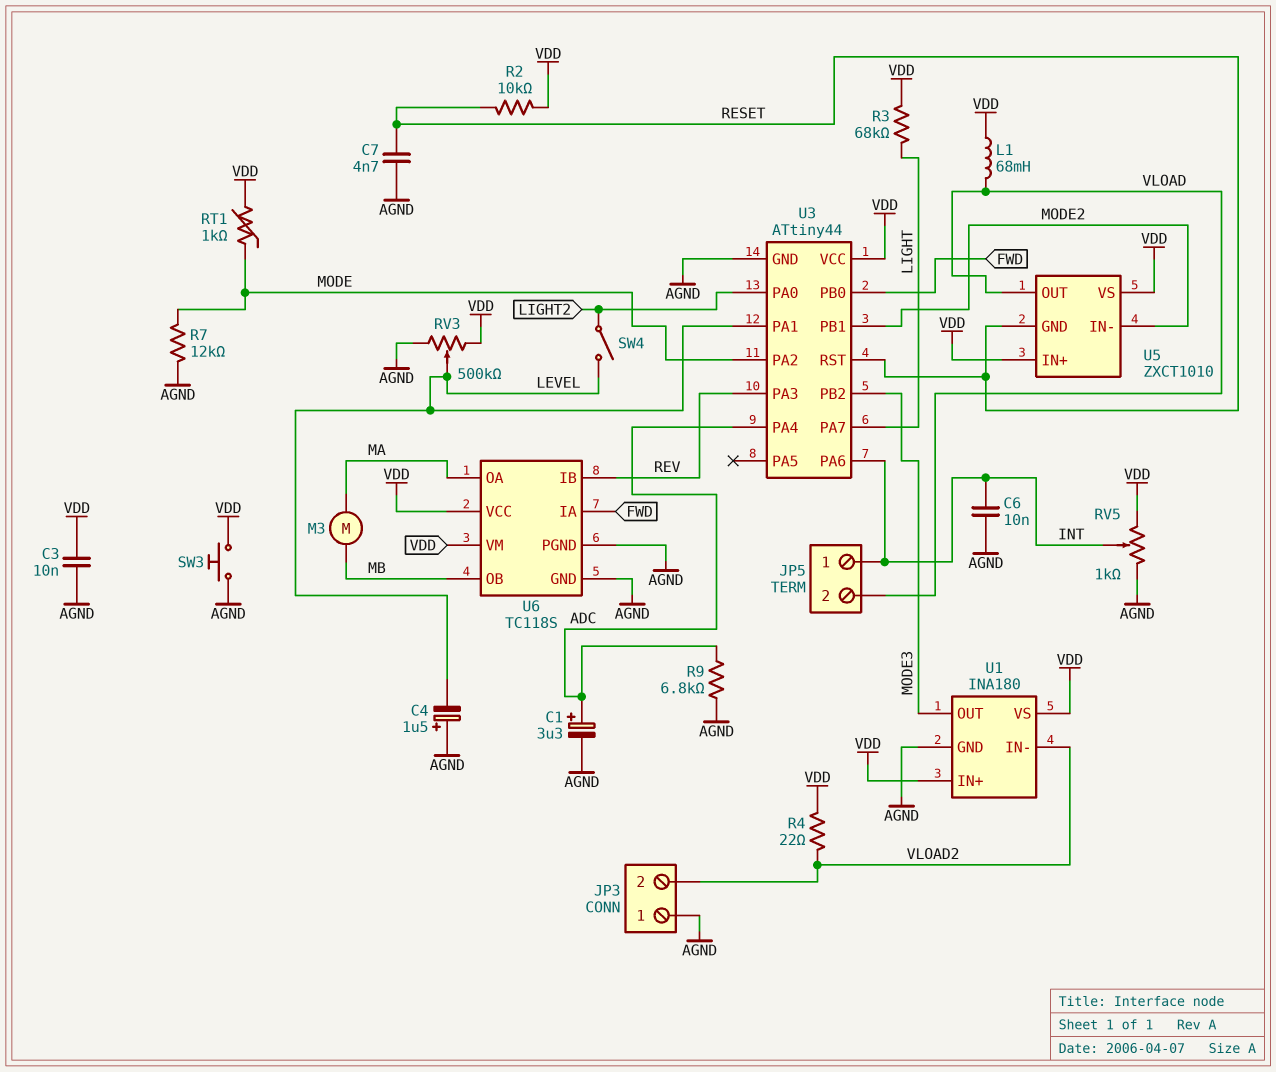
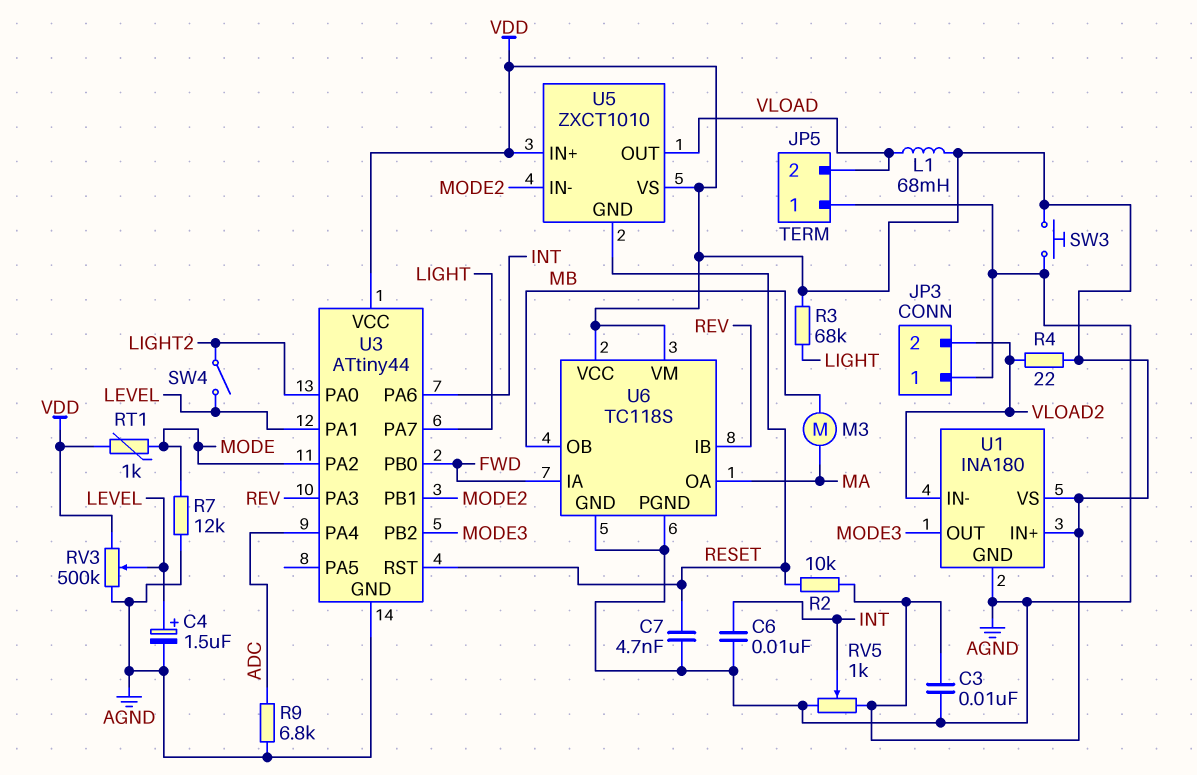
C1: 3.3uF (plus ADC, minus AGND) -> none
C4: 1.5uF (plus AGND, minus LEVEL) -> 1.5uF (plus LEVEL, minus AGND)
JP5 pin 1: INT -> AGND

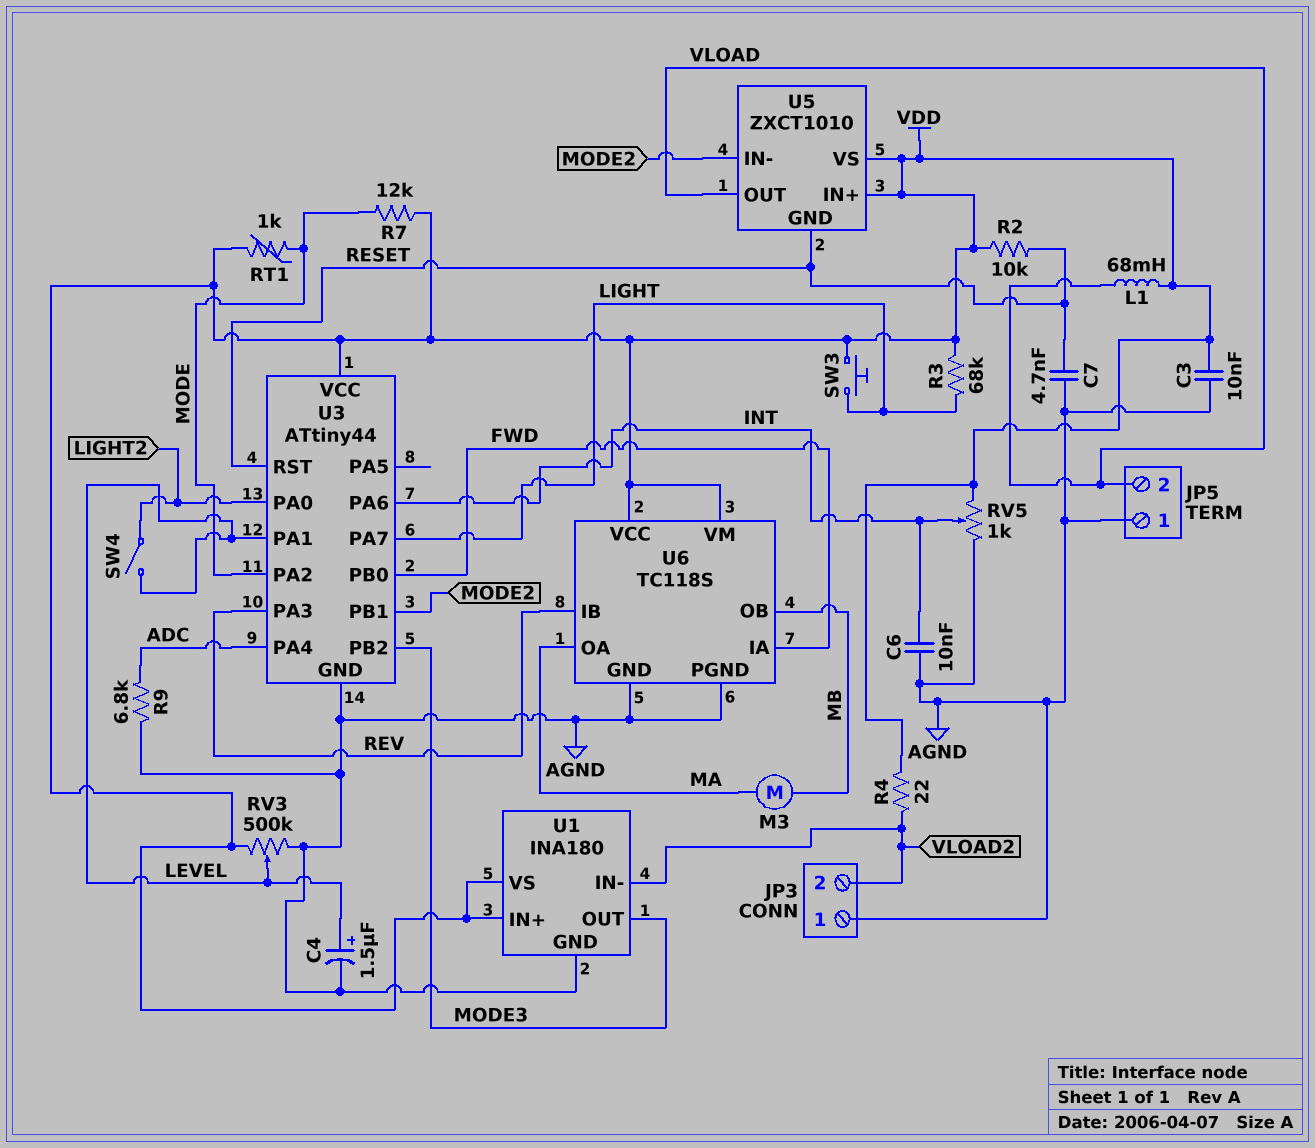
R7: 12k (AGND, MODE) -> 12k (MODE, VDD)
SW3: button (AGND, VDD) -> button (LIGHT, VDD)

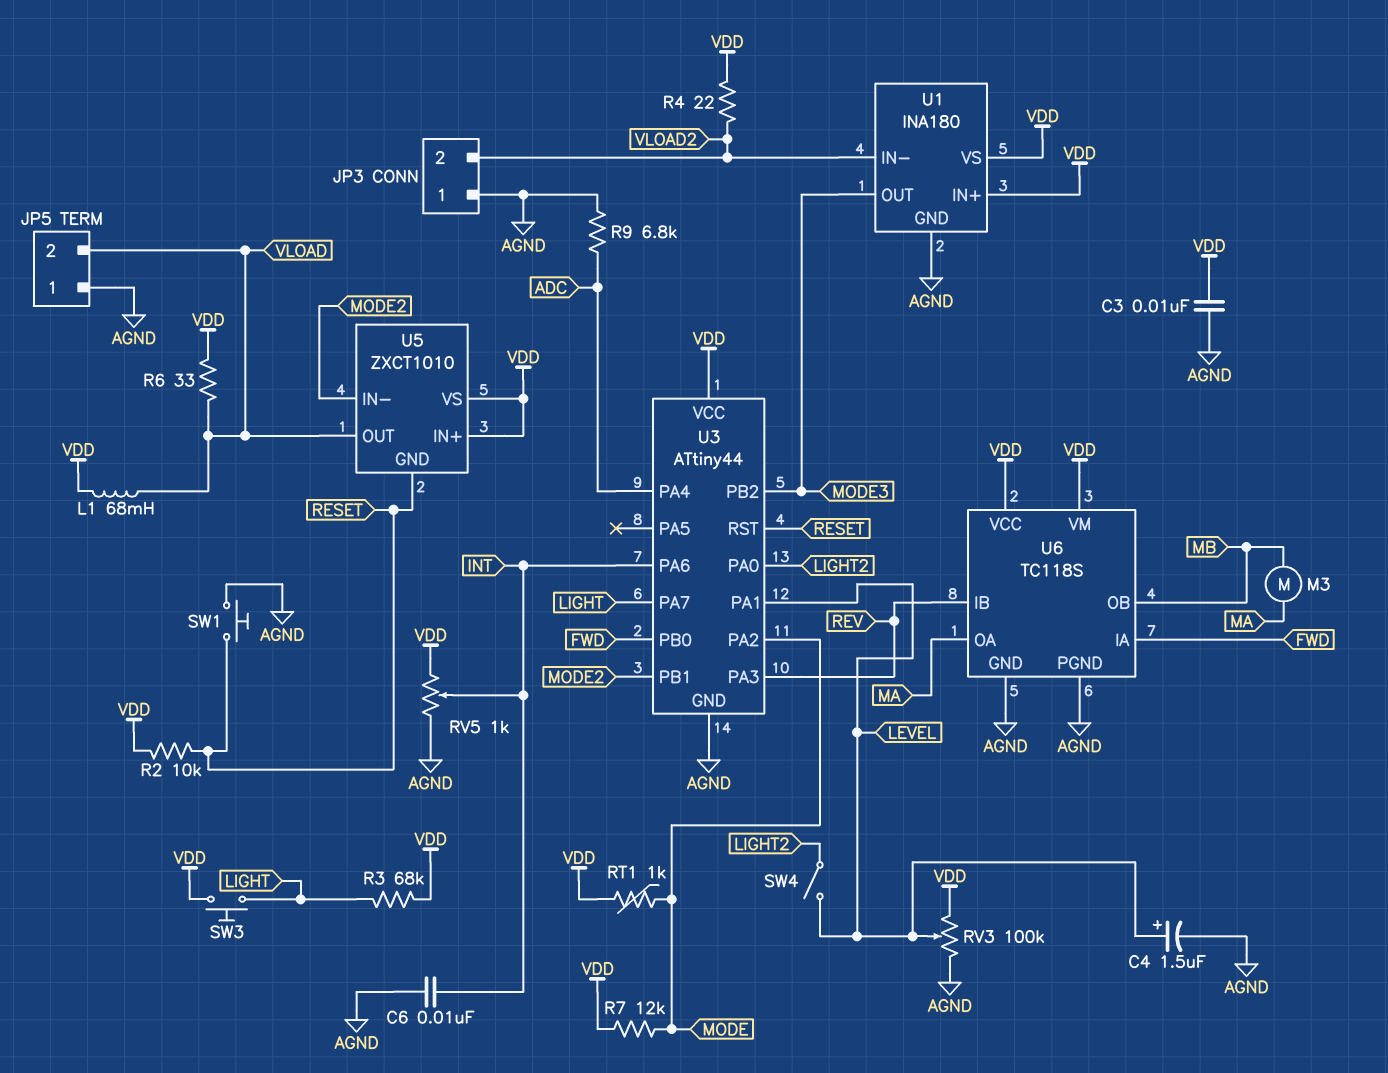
C7: 4.7nF (AGND, RESET) -> none
R6: none -> 33 (VDD, VLOAD)
RV3: 500k (AGND, VDD, wiper LEVEL) -> 100k (AGND, VDD, wiper LEVEL)
SW1: none -> button (AGND, RESET)

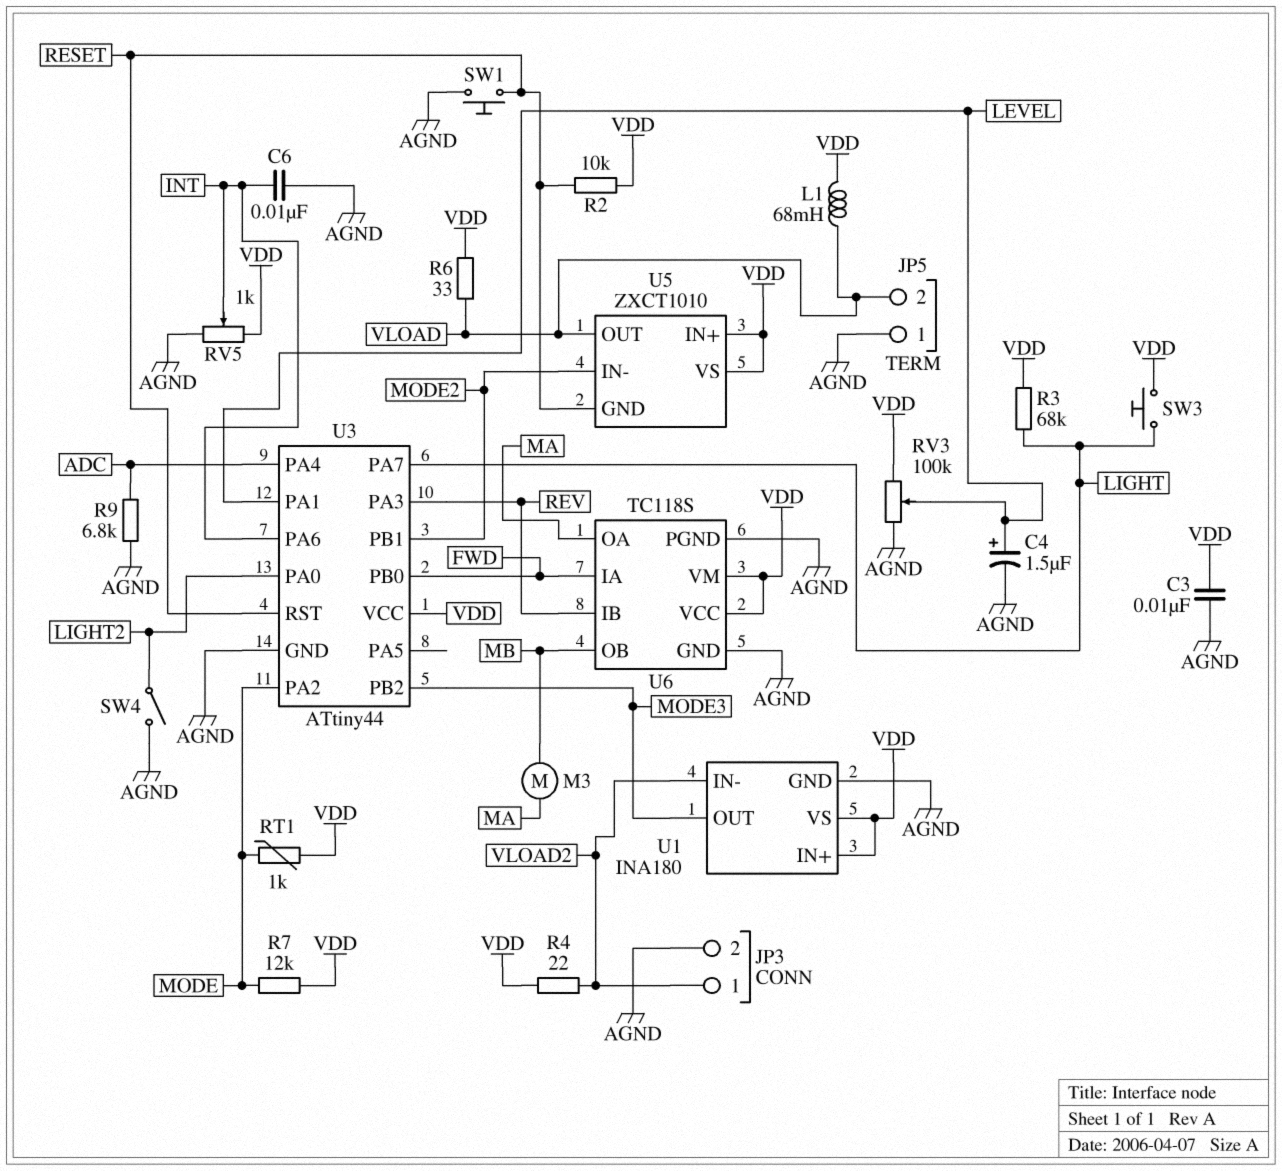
JP3 pin 1: AGND -> VLOAD2
JP3 pin 2: VLOAD2 -> AGND
SW4: switch (LEVEL, LIGHT2) -> switch (AGND, LIGHT2)

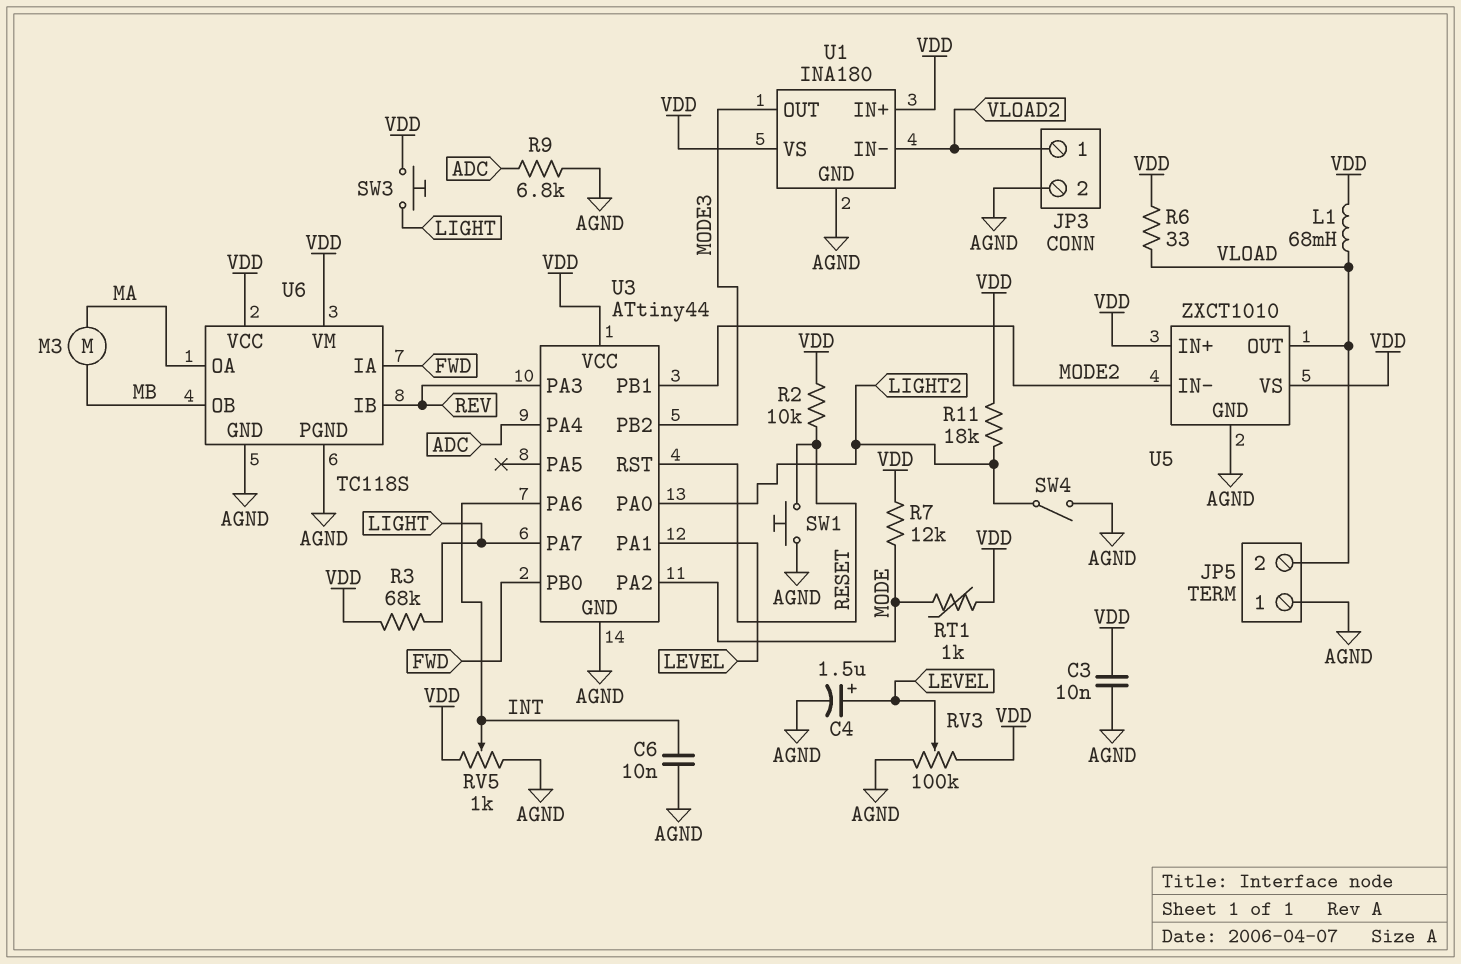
R4: 22 (VDD, VLOAD2) -> none
R11: none -> 18k (LIGHT2, VDD)
U5 pin GND: RESET -> AGND

